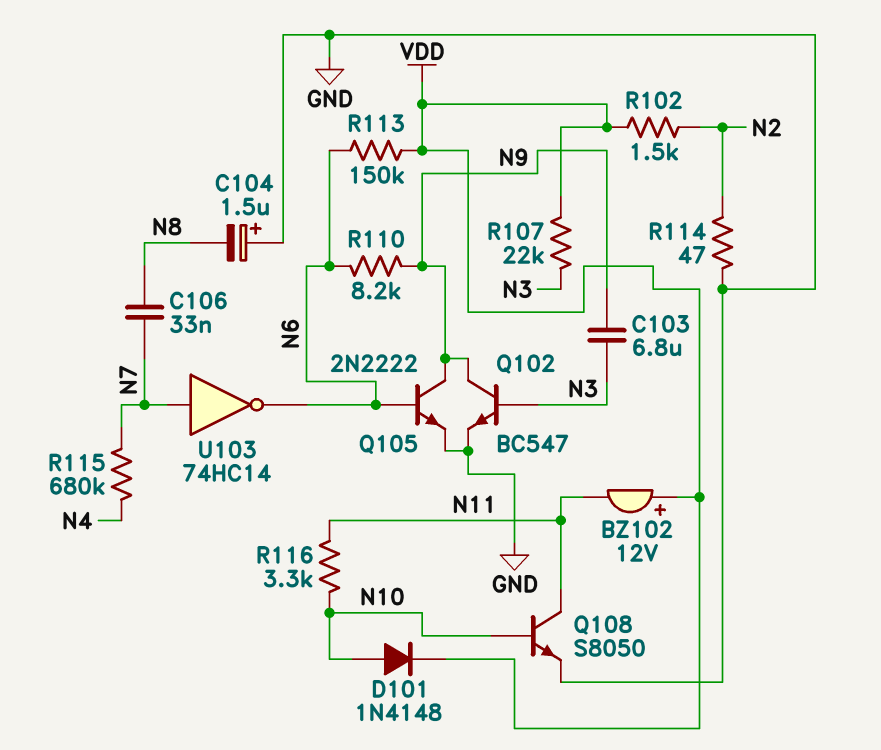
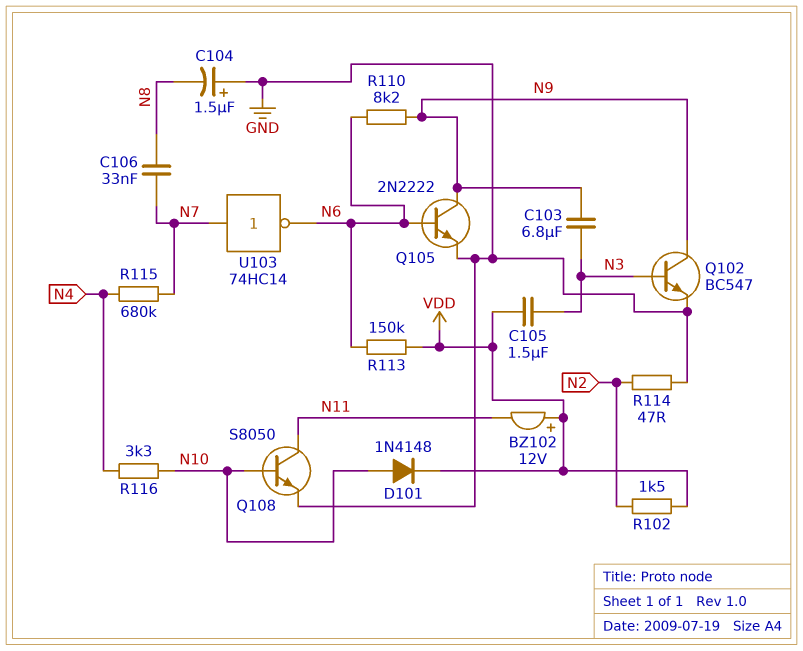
C105: none -> 1.5uF (N3, VDD)
R107: 22k (N3, VDD) -> none
R116: 3.3k (N10, N11) -> 3.3k (N4, N10)

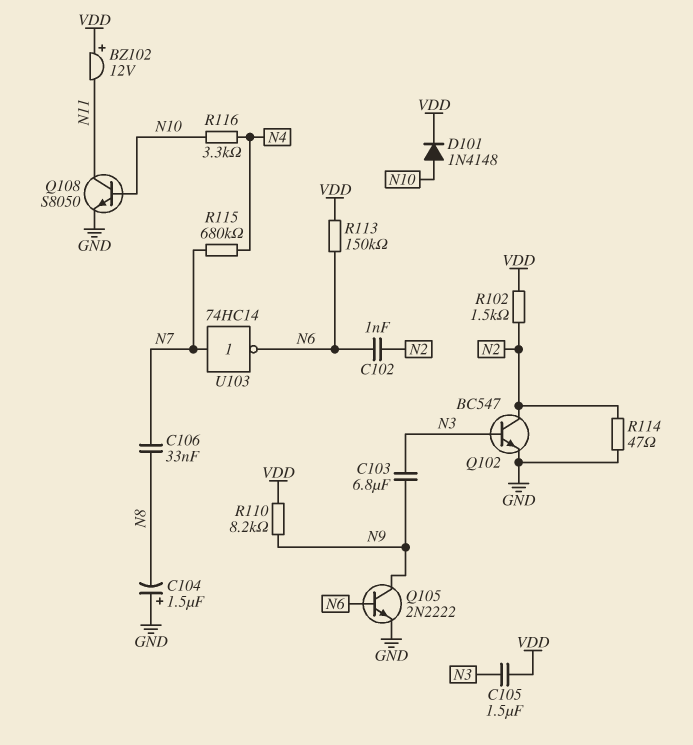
C102: none -> 1nF (N2, N6)
Q102: NPN BC547 (B N3, C N9, E GND) -> NPN BC547 (B N3, C N2, E GND)
R110: 8.2k (N6, N9) -> 8.2k (N9, VDD)

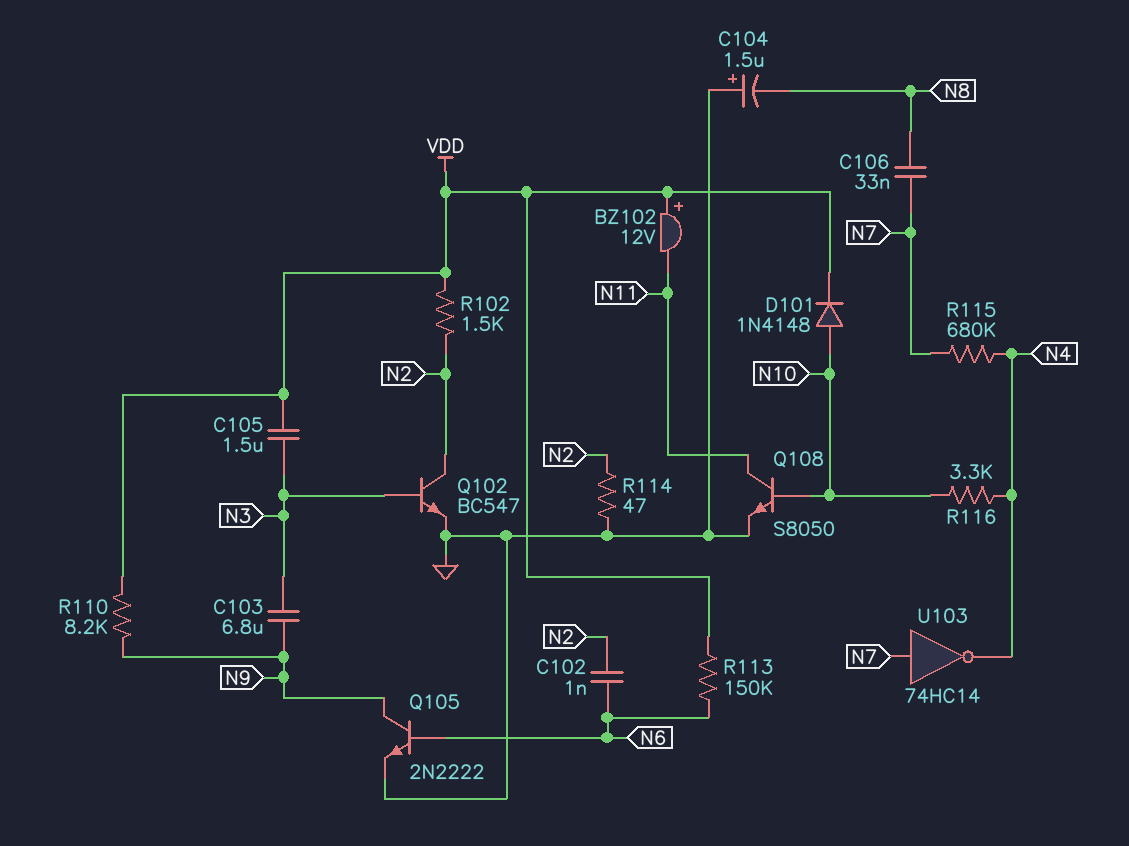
U103: NOT 74HC14 (in N7, out N6) -> NOT 74HC14 (in N7, out N4)

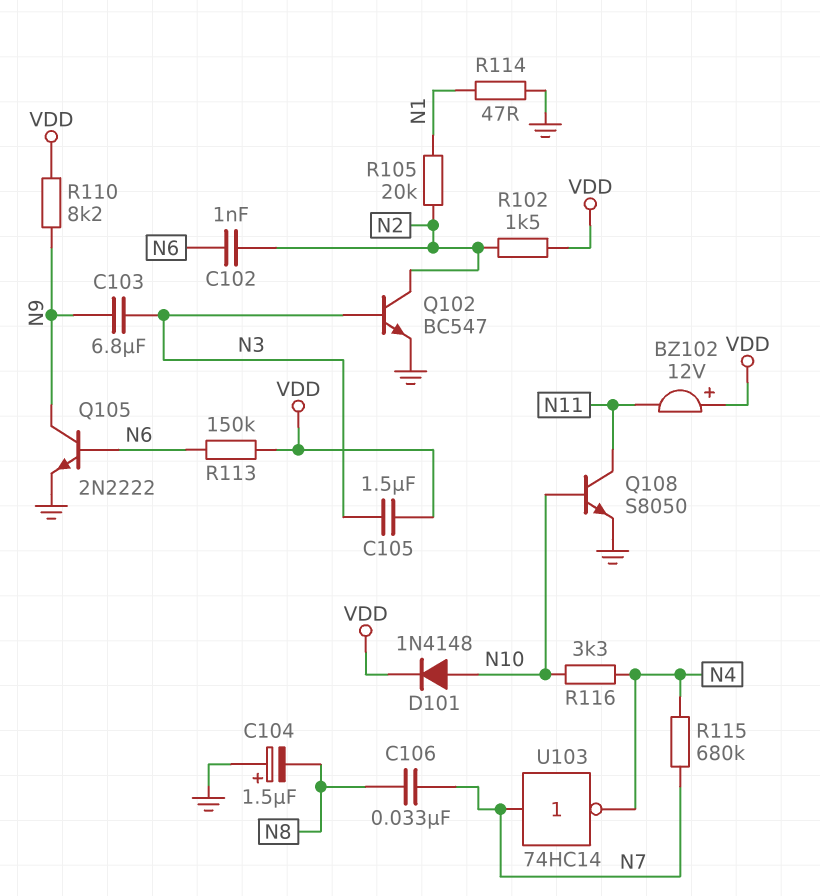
R105: none -> 20k (N1, N2)
R114: 47 (GND, N2) -> 47 (GND, N1)

